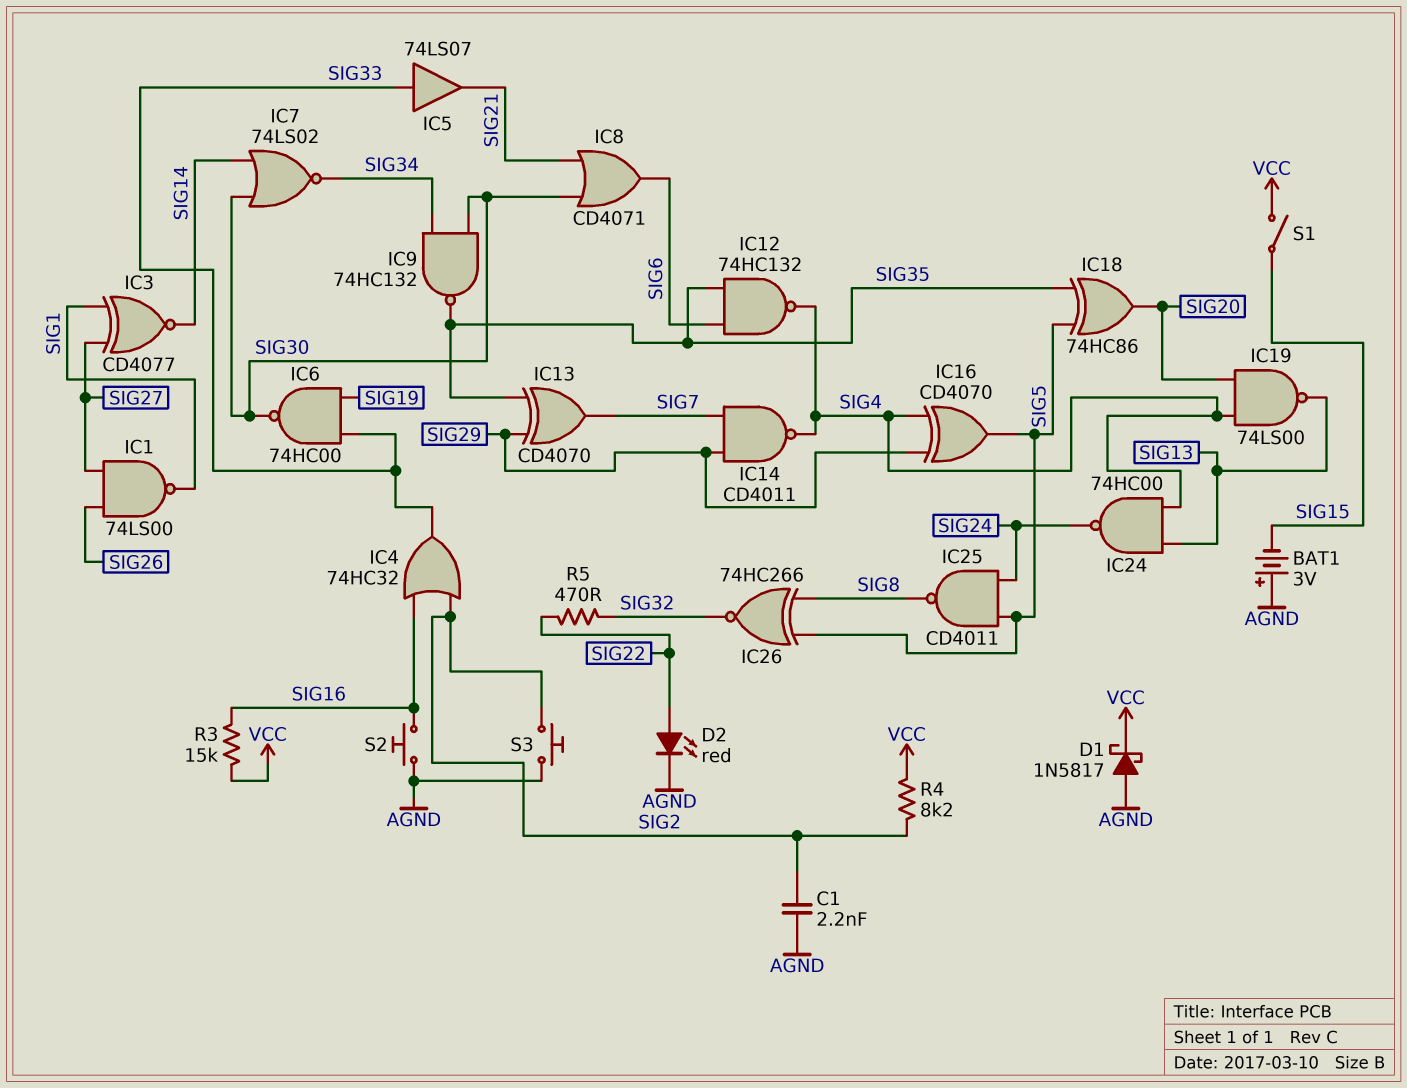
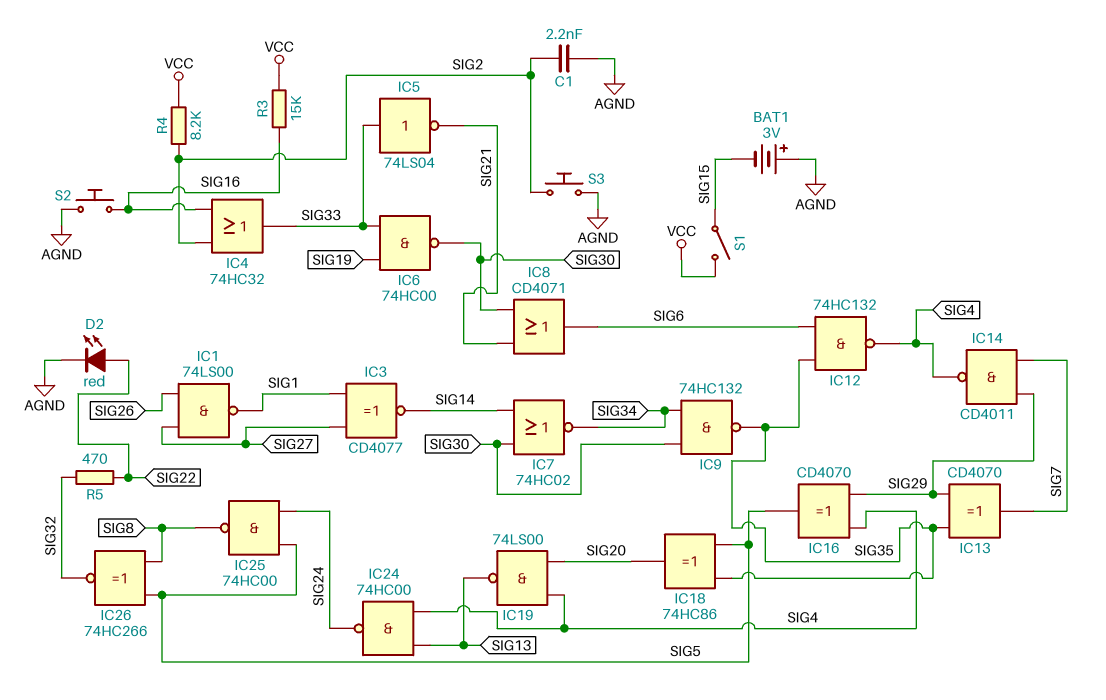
D1: schottky 1N5817 (A AGND, K VCC) -> none
IC5: buffer 74LS07 (in SIG33, out SIG21) -> NOT 74LS04 (in SIG33, out SIG21)
IC7: NOR 74LS02 (in SIG14, in SIG30, out SIG34) -> NOR 74HC02 (in SIG14, in SIG30, out SIG34)
IC25: NAND CD4011 (in SIG5, in SIG24, out SIG8) -> NAND 74HC00 (in SIG5, in SIG24, out SIG8)

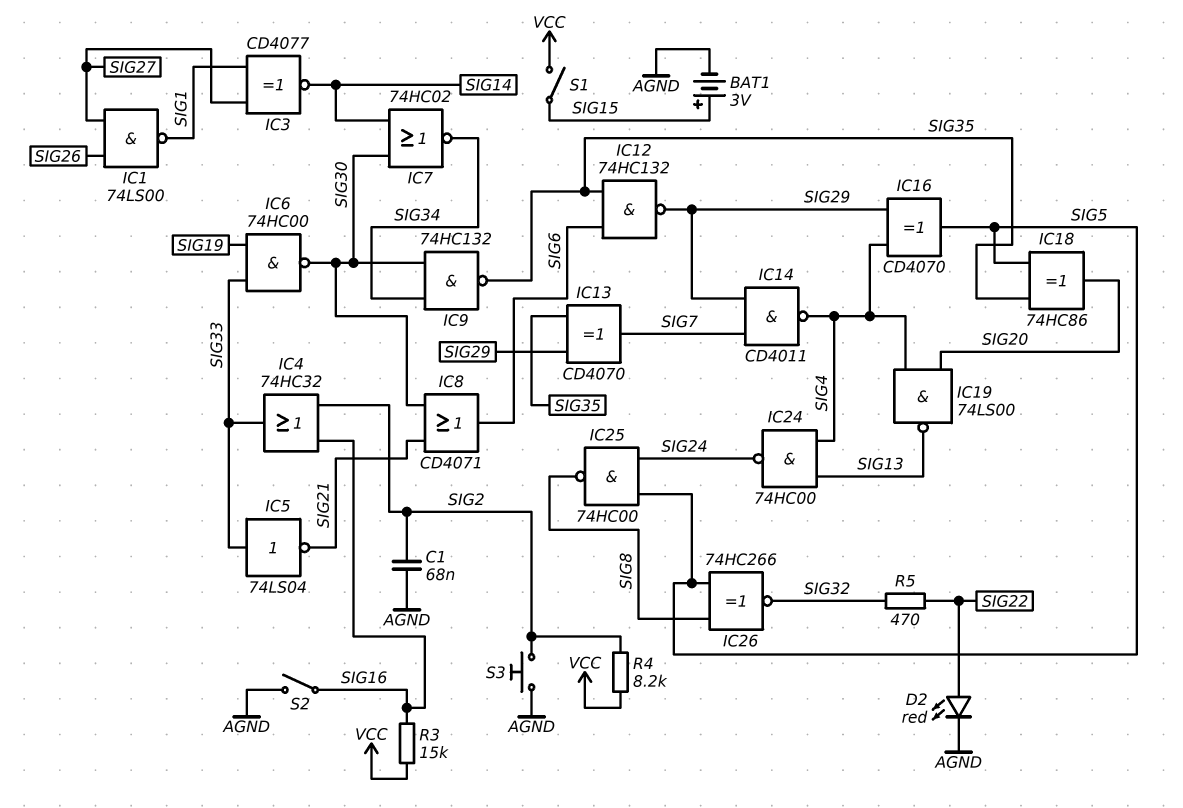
BAT1: 3V (plus AGND, minus SIG15) -> 3V (plus SIG15, minus AGND)
C1: 2.2nF (AGND, SIG2) -> 68nF (AGND, SIG2)
IC12: NAND 74HC132 (in SIG6, in SIG35, out SIG4) -> NAND 74HC132 (in SIG6, in SIG35, out SIG29)
S2: button (AGND, SIG16) -> switch (AGND, SIG16)

